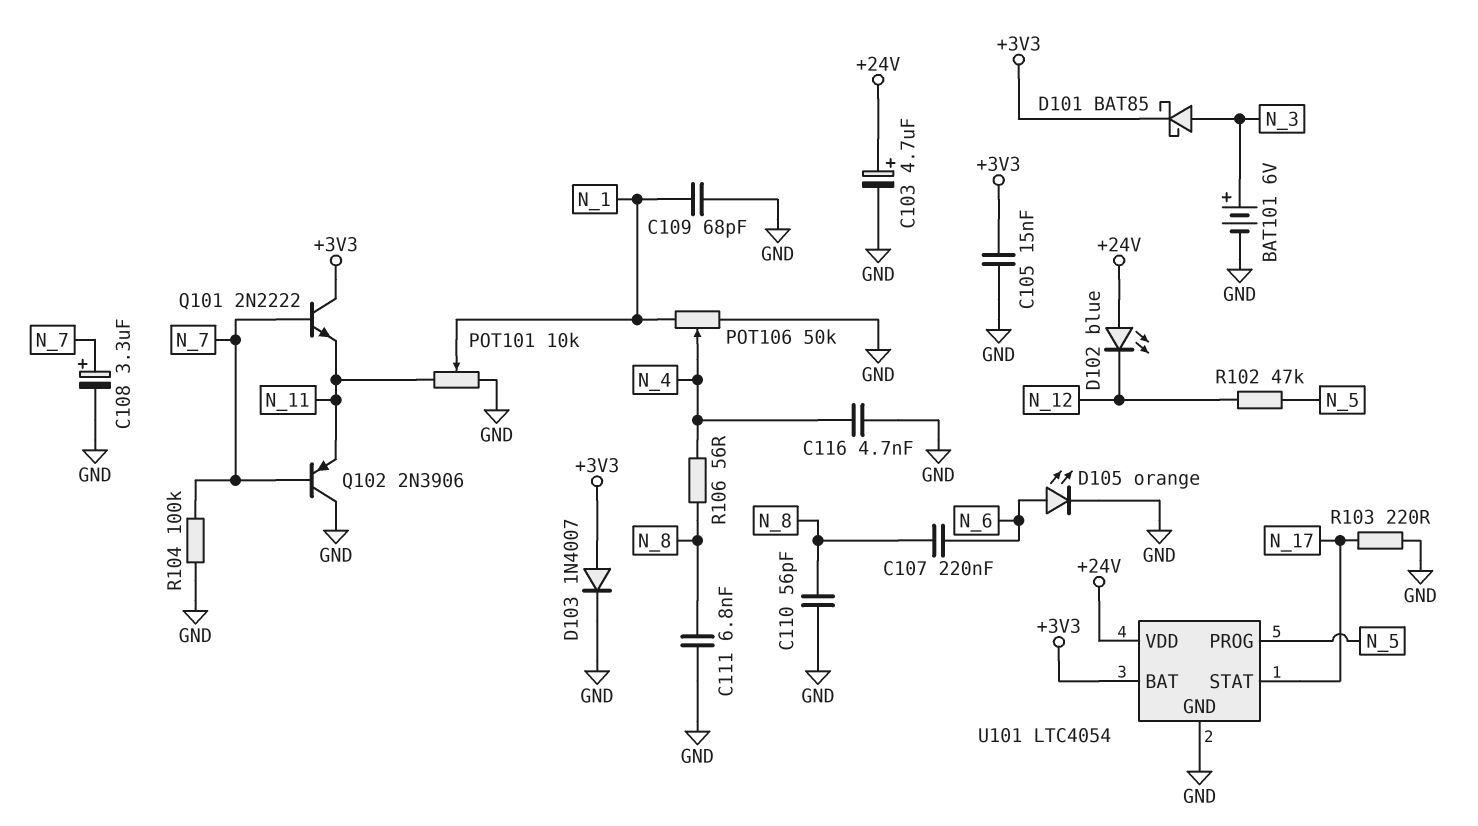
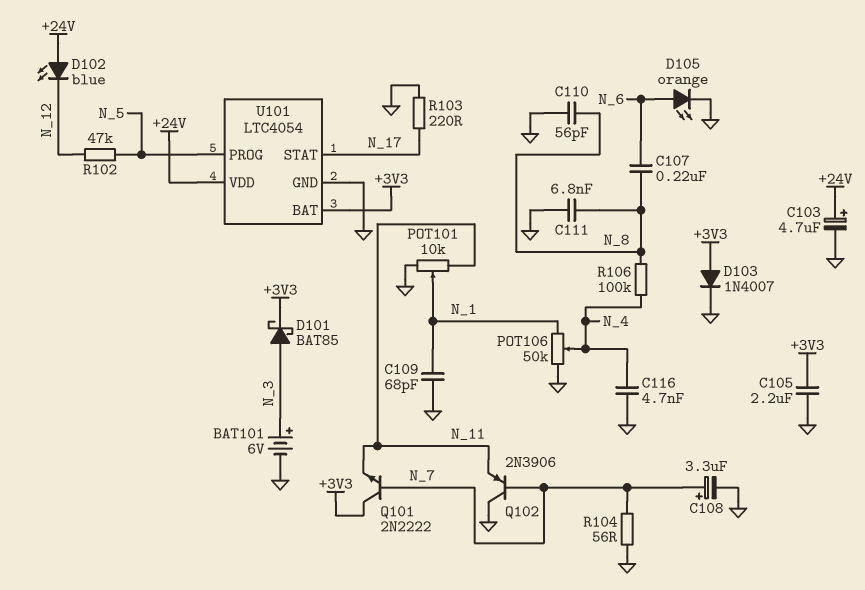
C105: 15nF (+3V3, GND) -> 2.2uF (+3V3, GND)
R104: 100k (GND, N_7) -> 56 (GND, N_7)
R106: 56 (N_4, N_8) -> 100k (N_4, N_8)

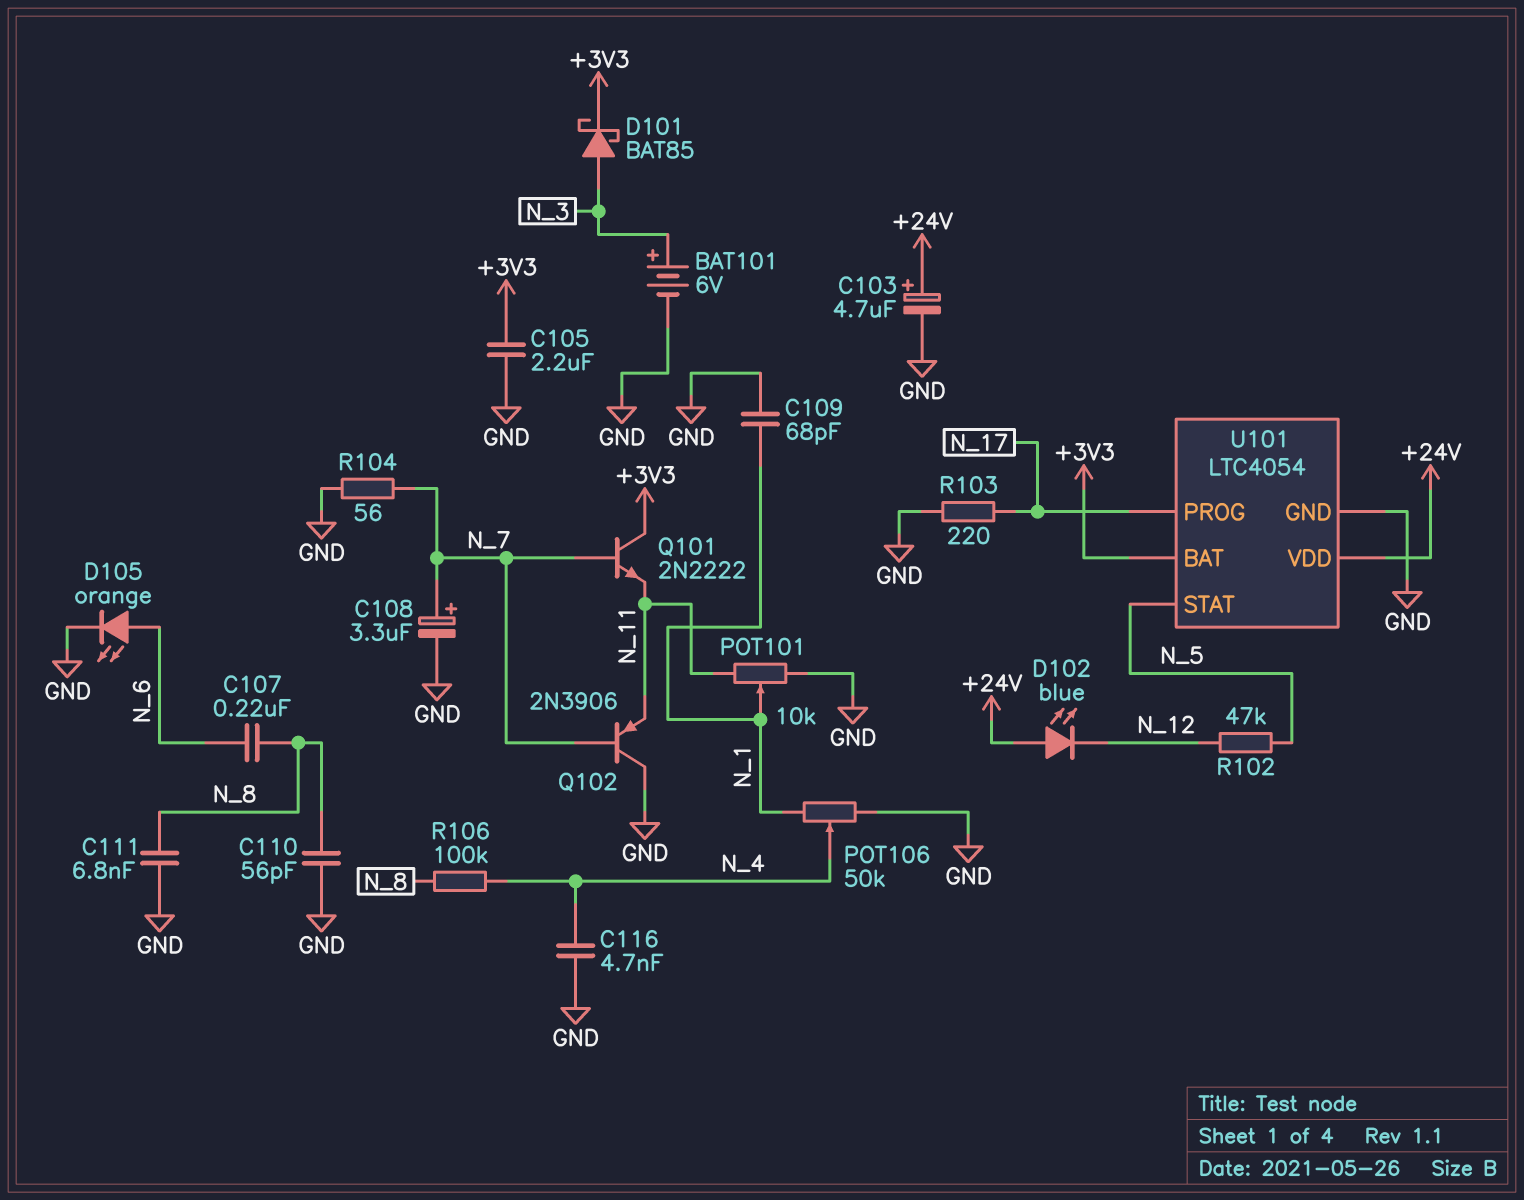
D103: diode 1N4007 (A +3V3, K GND) -> none
U101 pin PROG: N_5 -> N_17
U101 pin STAT: N_17 -> N_5

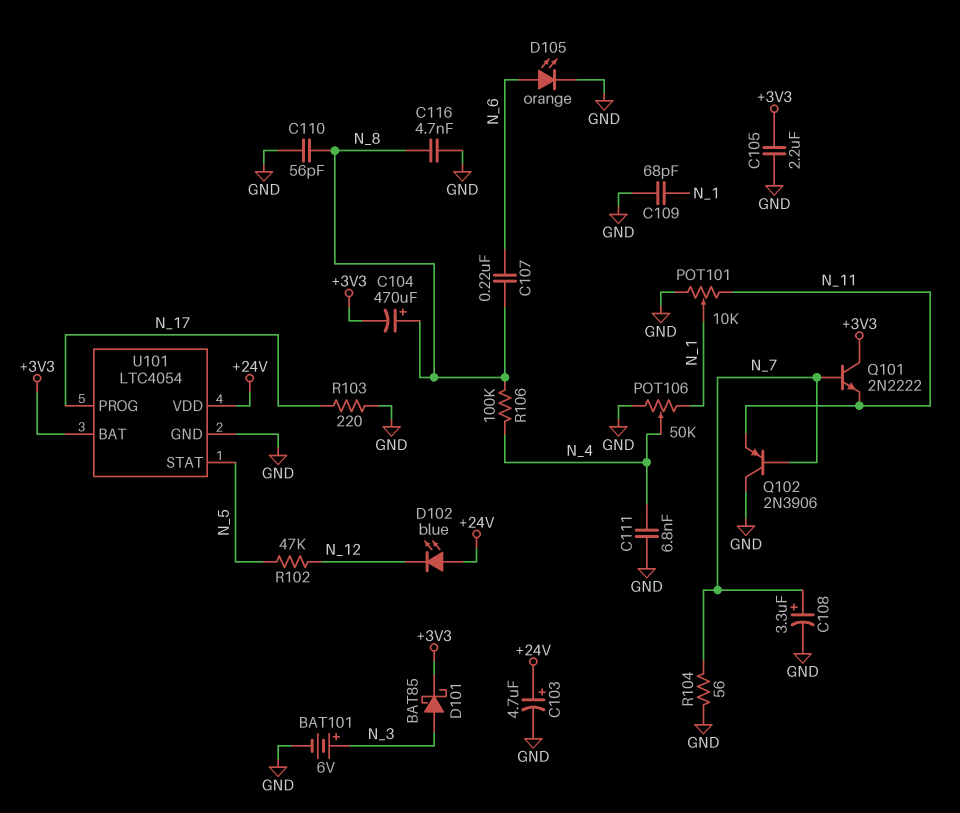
C104: none -> 470uF (plus N_8, minus +3V3)
C111: 6.8nF (GND, N_8) -> 6.8nF (GND, N_4)
C116: 4.7nF (GND, N_4) -> 4.7nF (GND, N_8)

